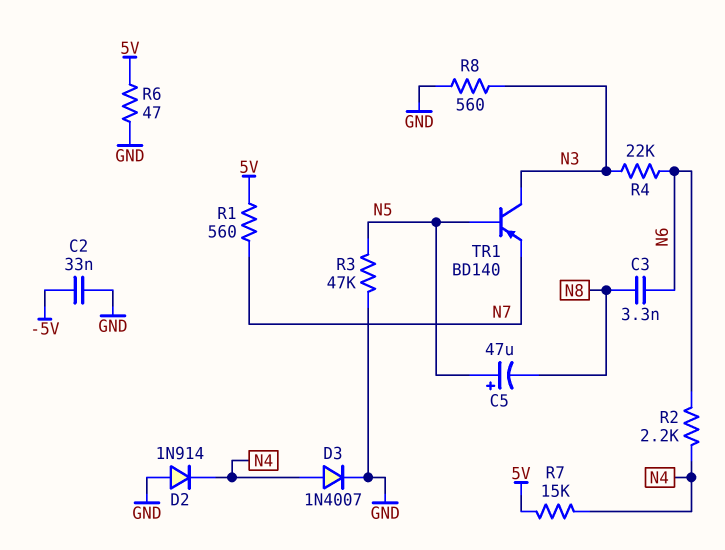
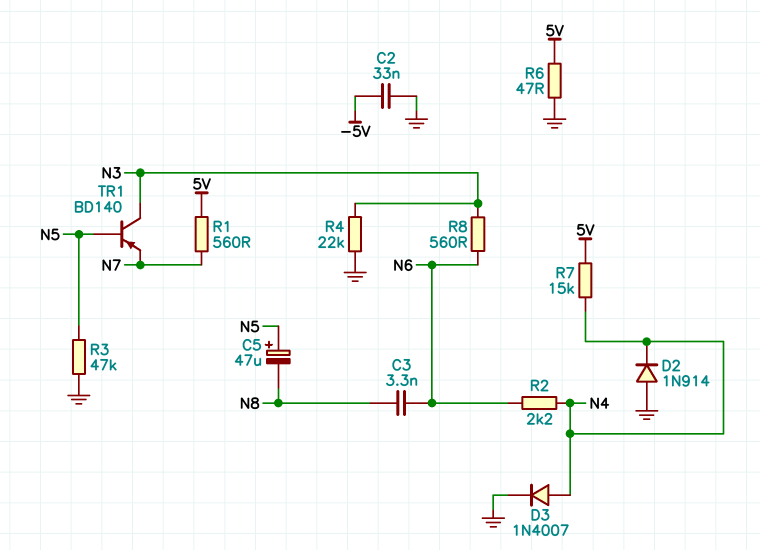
R4: 22k (N3, N6) -> 22k (GND, N3)
R8: 560 (GND, N3) -> 560 (N3, N6)

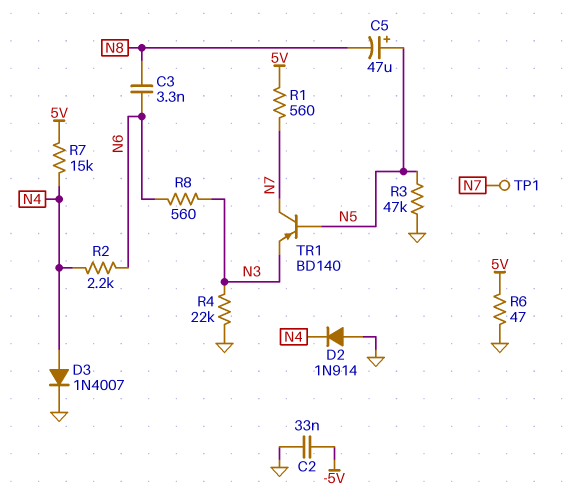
TP1: none -> test point (N7)
TR1: PNP BD140 (B N5, C N3, E N7) -> PNP BD140 (B N5, C N7, E N3)

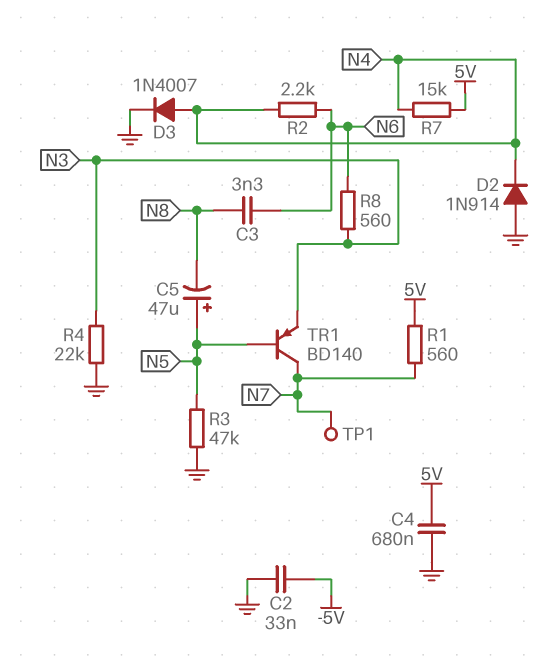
C4: none -> 680nF (5V, GND)
R6: 47 (5V, GND) -> none

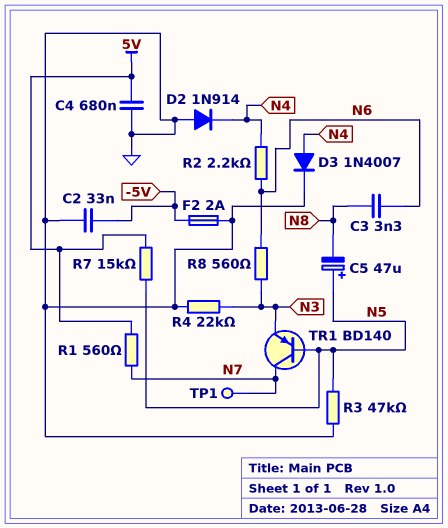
F2: none -> 2A (-5V, GND)
R7: 15k (5V, N4) -> 15k (5V, N5)

